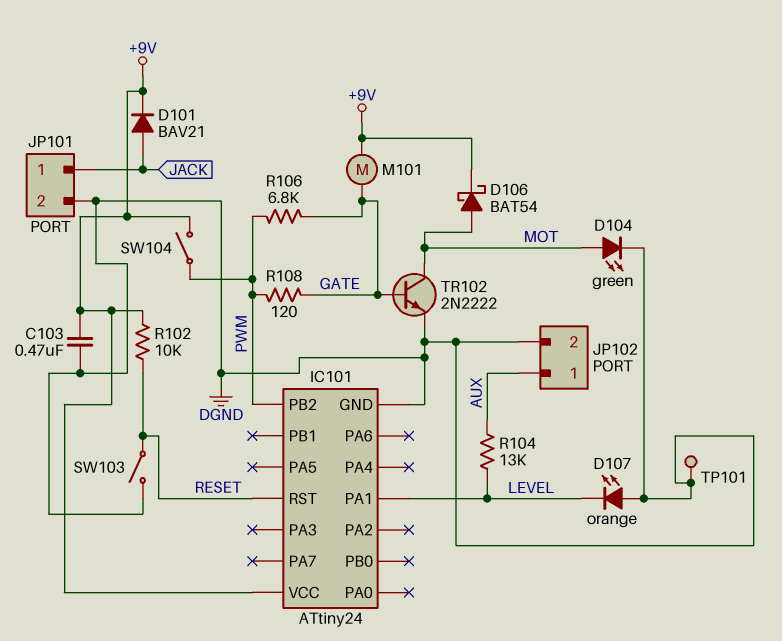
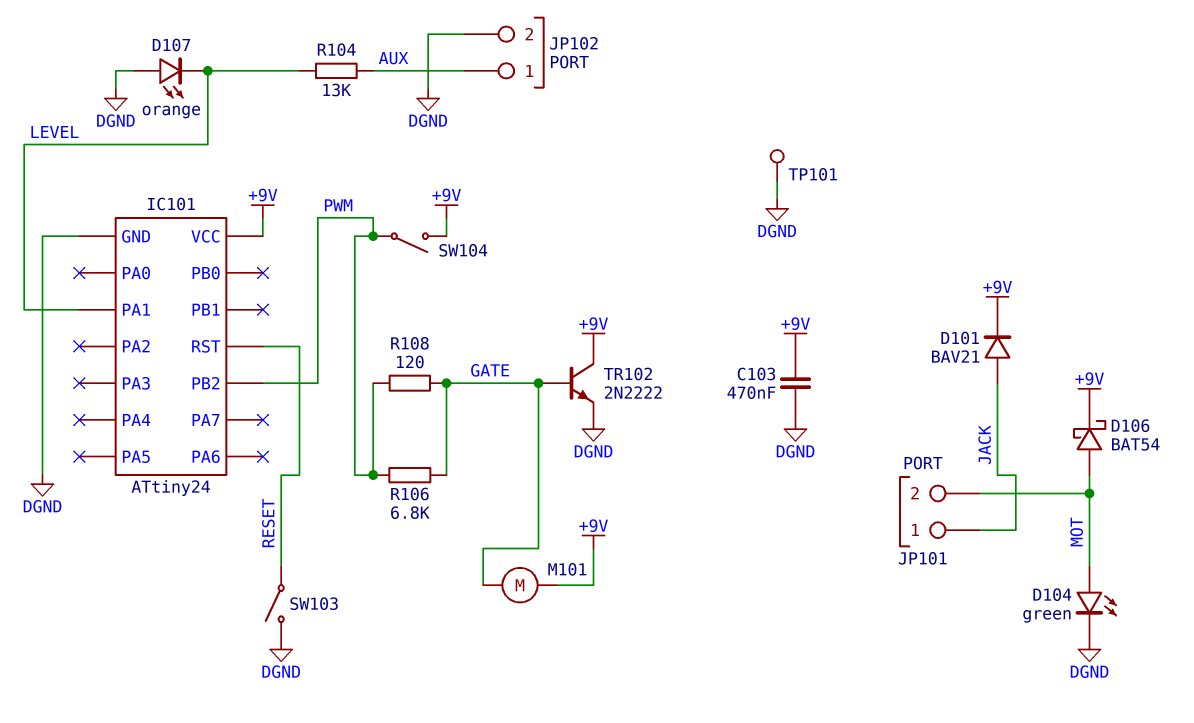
JP101 pin 2: DGND -> MOT
R102: 10k (+9V, RESET) -> none
TR102: NPN 2N2222 (B GATE, C MOT, E DGND) -> NPN 2N2222 (B GATE, C +9V, E DGND)

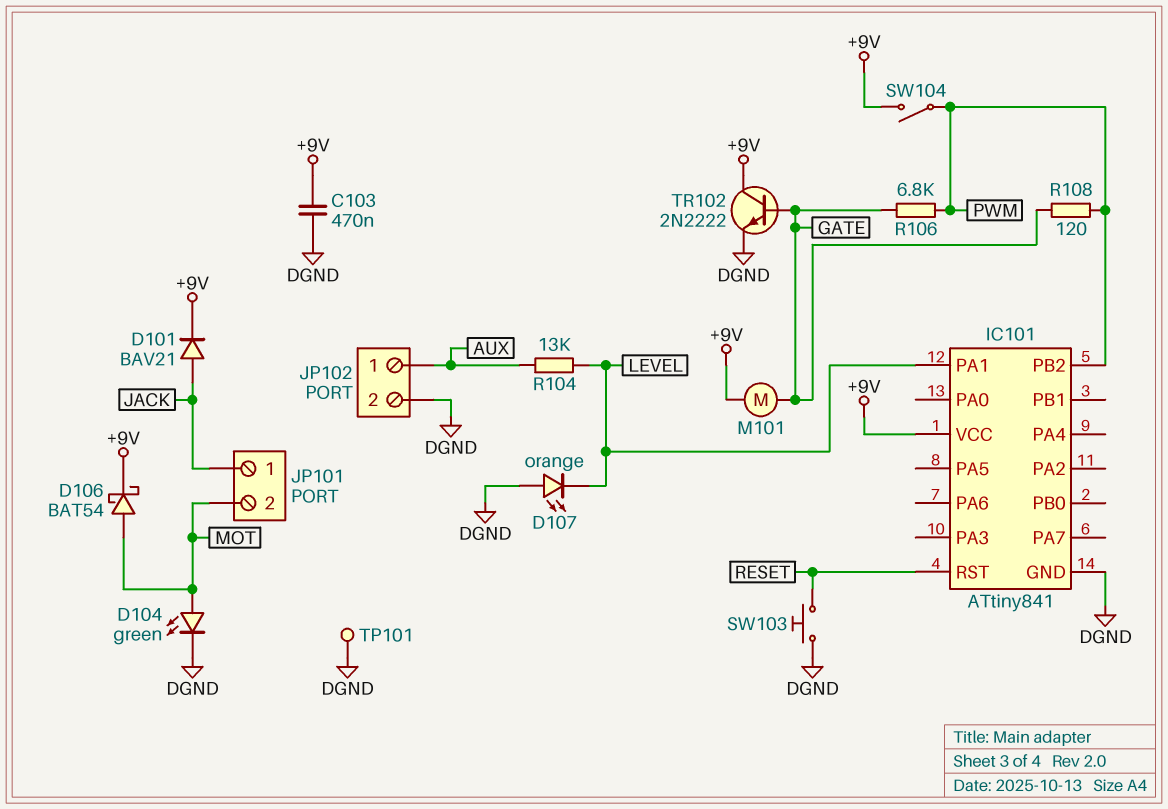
IC101: ATtiny24 -> ATtiny841
SW103: switch (DGND, RESET) -> button (DGND, RESET)

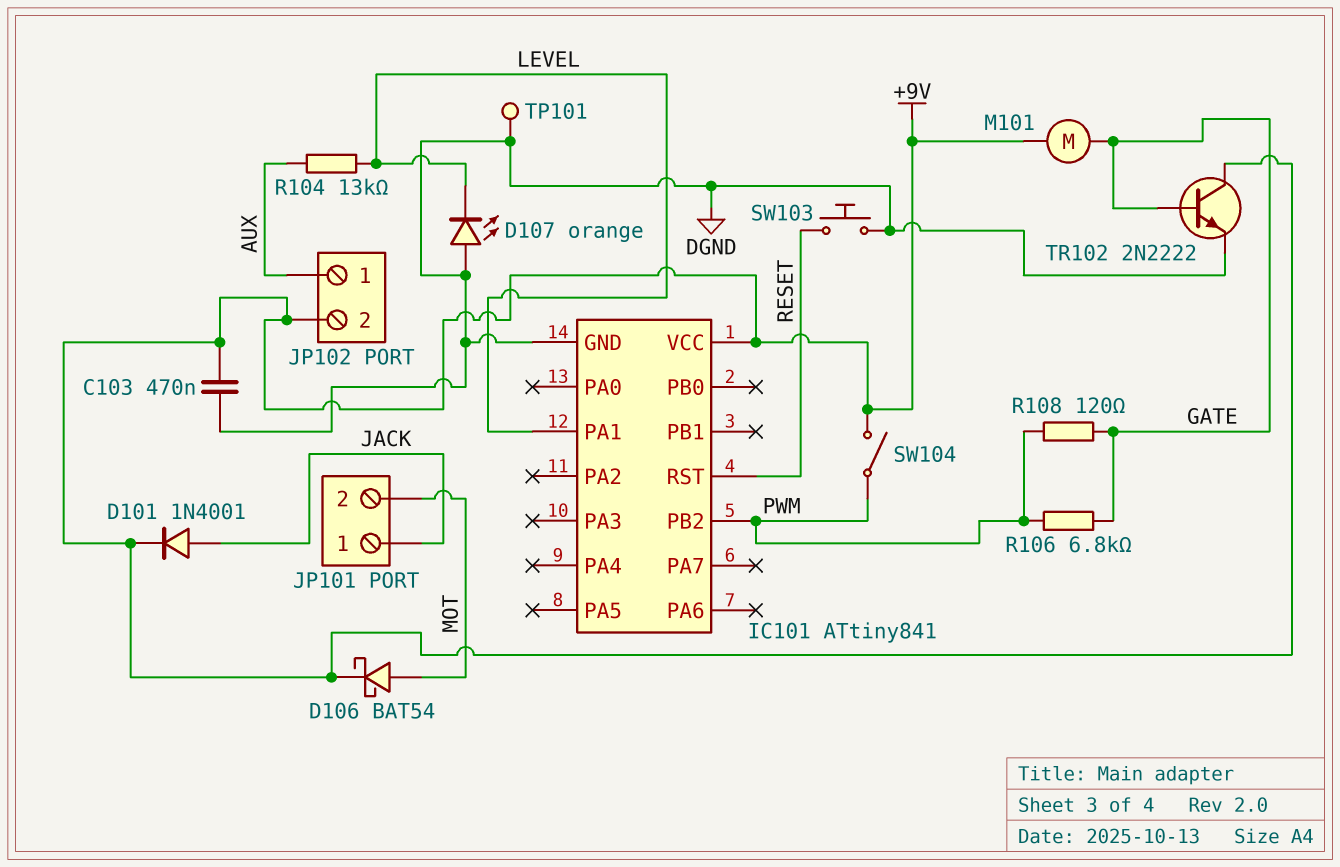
D101: diode BAV21 (A JACK, K +9V) -> diode 1N4001 (A JACK, K +9V)
D104: LED green (A MOT, K DGND) -> none
JP102 pin 2: DGND -> +9V

